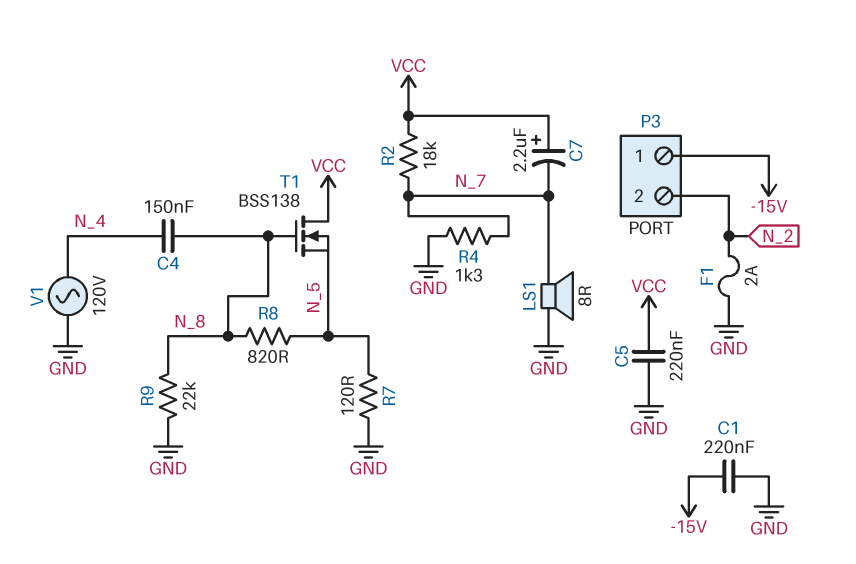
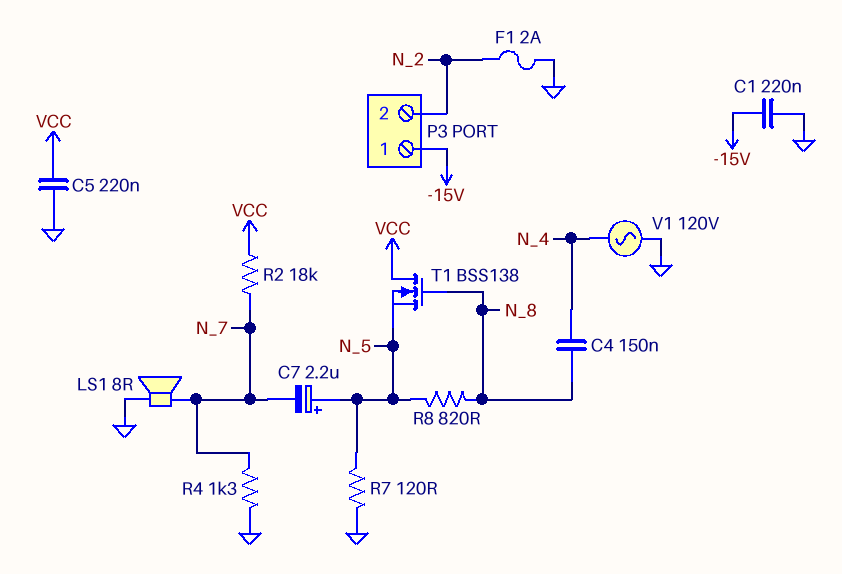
C7: 2.2uF (plus VCC, minus N_7) -> 2.2uF (plus N_5, minus N_7)
R9: 22k (GND, N_8) -> none

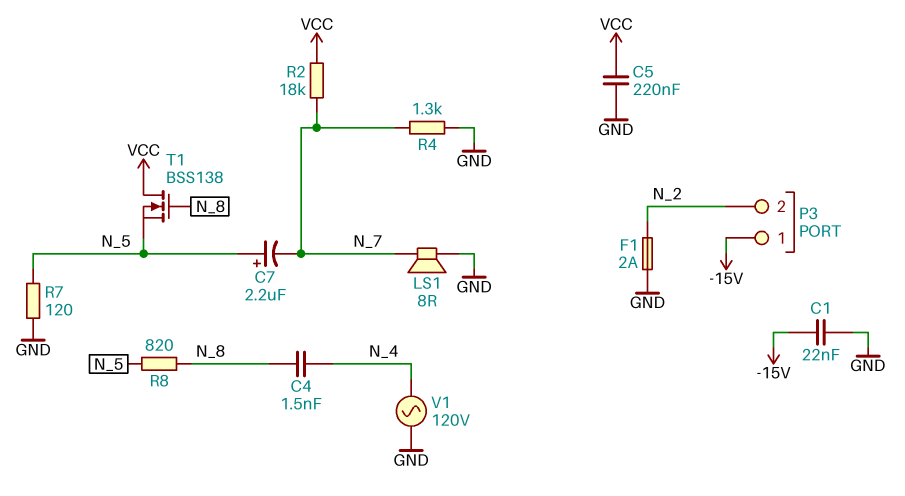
C1: 220nF (-15V, GND) -> 22nF (-15V, GND)
C4: 150nF (N_4, N_8) -> 1.5nF (N_4, N_8)

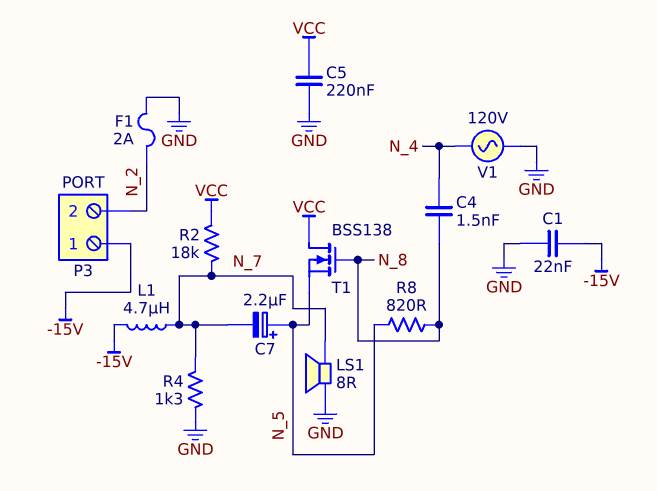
L1: none -> 4.7uH (-15V, N_7)
R7: 120 (GND, N_5) -> none

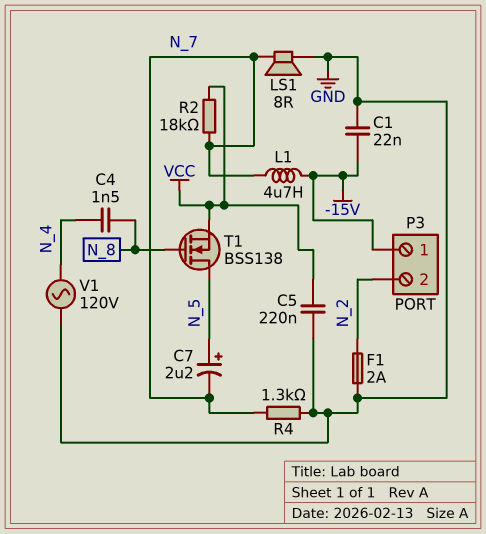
R8: 820 (N_5, N_8) -> none
T1: NMOS BSS138 (G N_8, D VCC, S N_5) -> NMOS BSS138 (G N_8, D N_5, S VCC)

